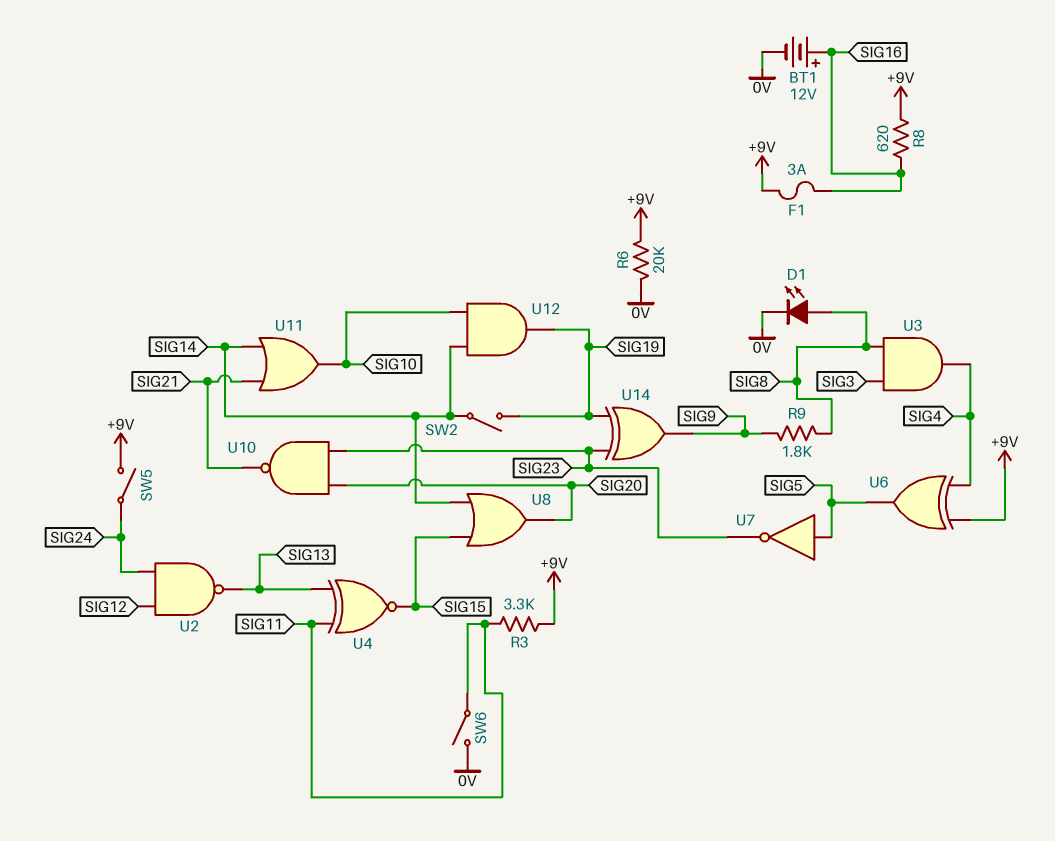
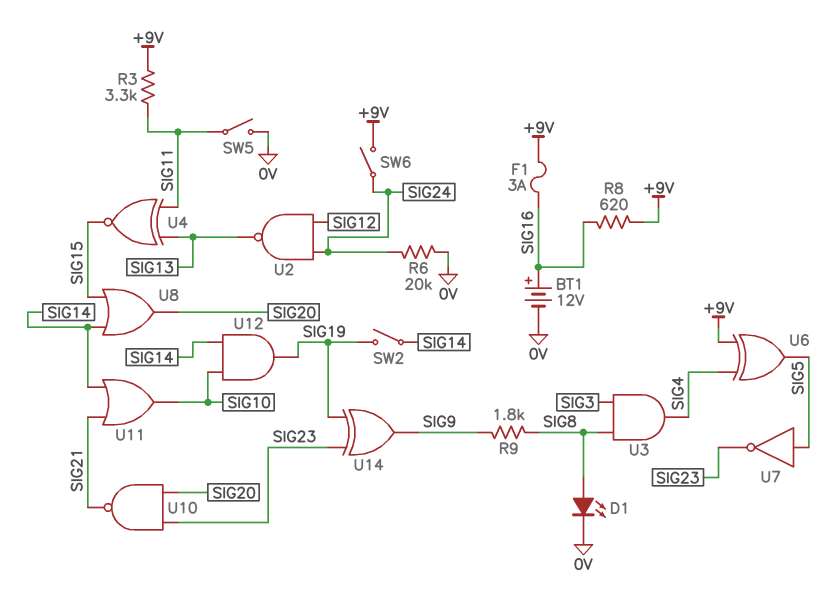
R6: 20k (+9V, 0V) -> 20k (0V, SIG24)
SW5: switch (+9V, SIG24) -> switch (0V, SIG11)
SW6: switch (0V, SIG11) -> switch (+9V, SIG24)

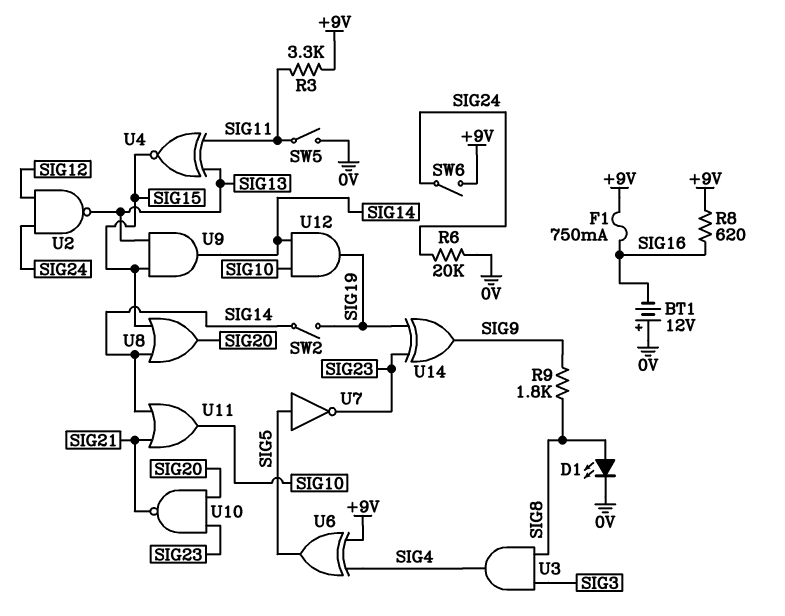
BT1: 12V (plus SIG16, minus 0V) -> 12V (plus 0V, minus SIG16)
F1: 3A (+9V, SIG16) -> 750mA (+9V, SIG16)
U9: none -> AND (in SIG13, in SIG15, out SIG14)

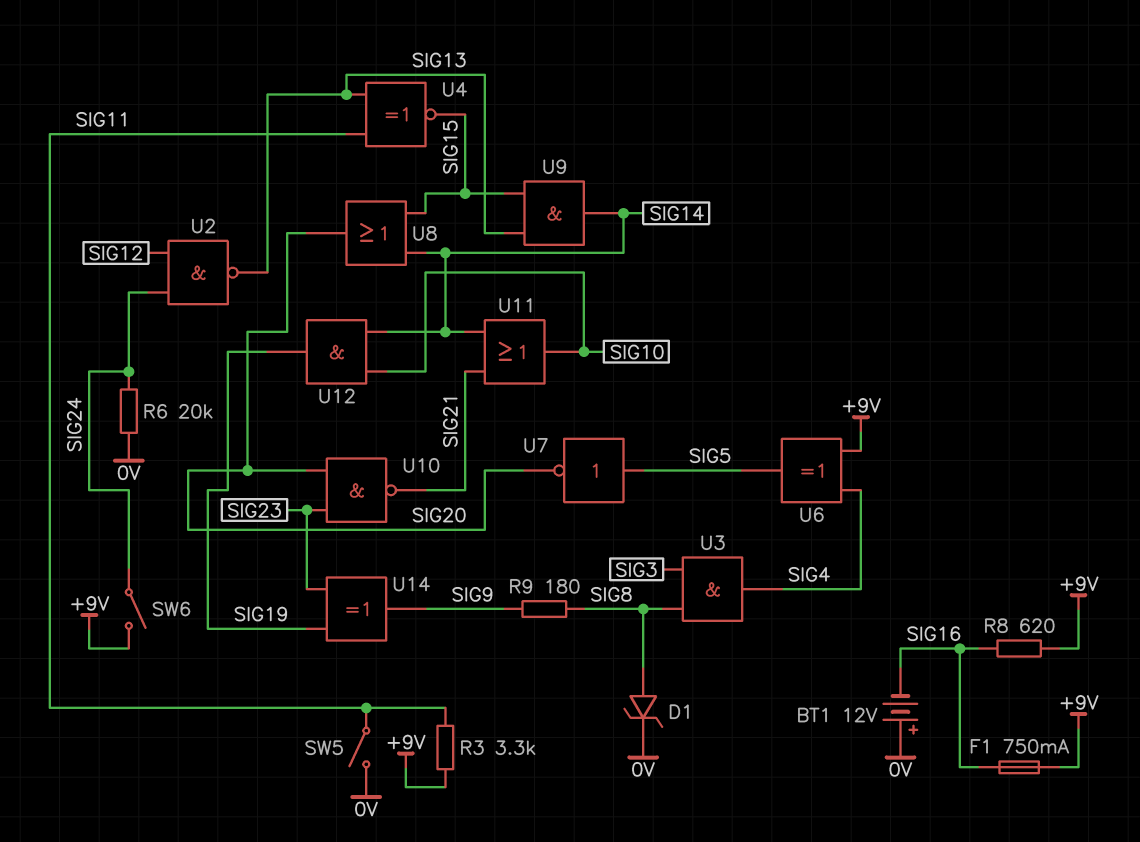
D1: LED (A SIG8, K 0V) -> zener (A SIG8, K 0V)
R9: 1.8k (SIG8, SIG9) -> 180 (SIG8, SIG9)
SW2: switch (SIG14, SIG19) -> none
U7: NOT (in SIG5, out SIG23) -> NOT (in SIG5, out SIG20)

